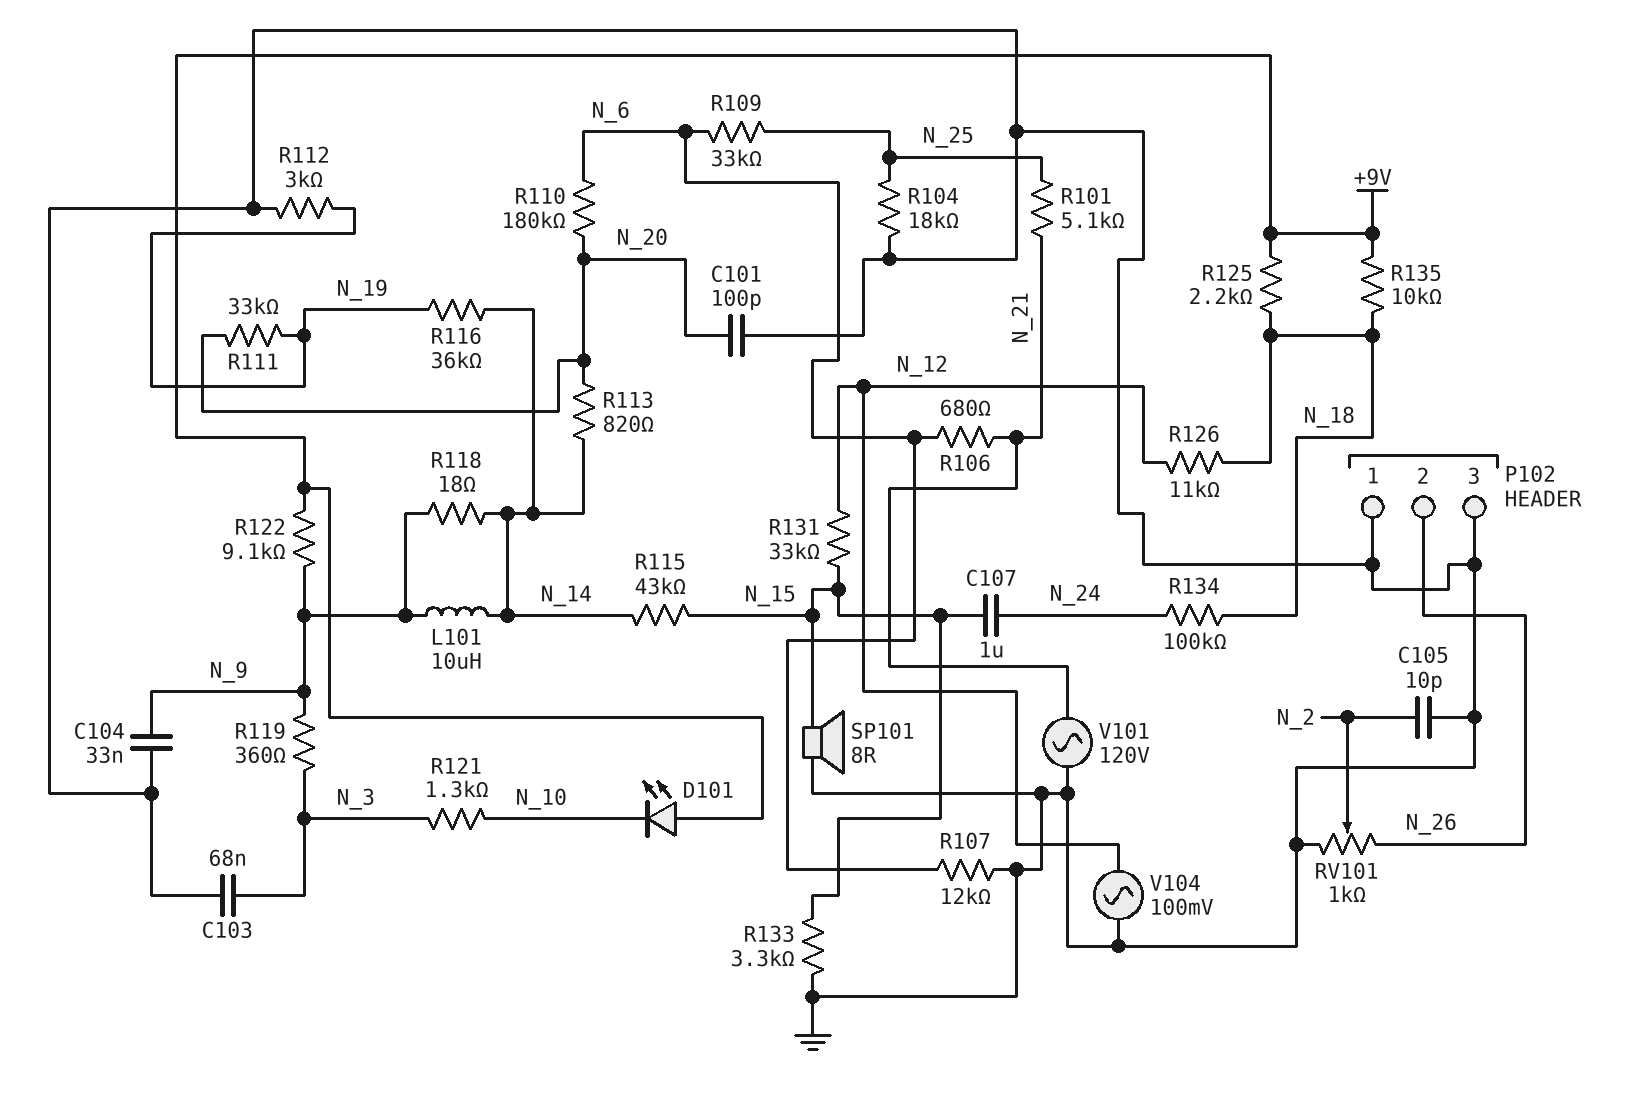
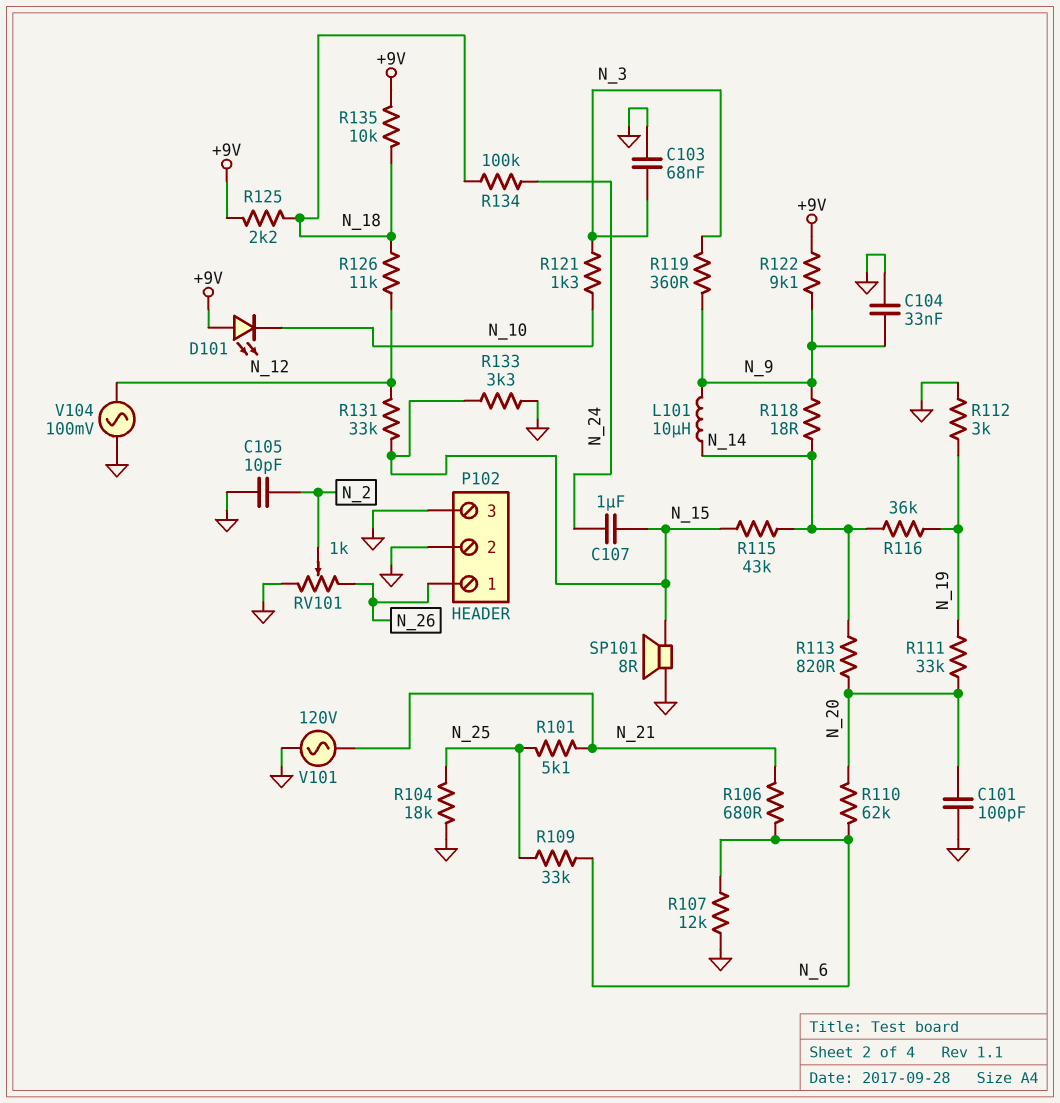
P102 pin 1: GND -> N_26
P102 pin 2: N_26 -> GND
R110: 180k (N_6, N_20) -> 62k (N_6, N_20)

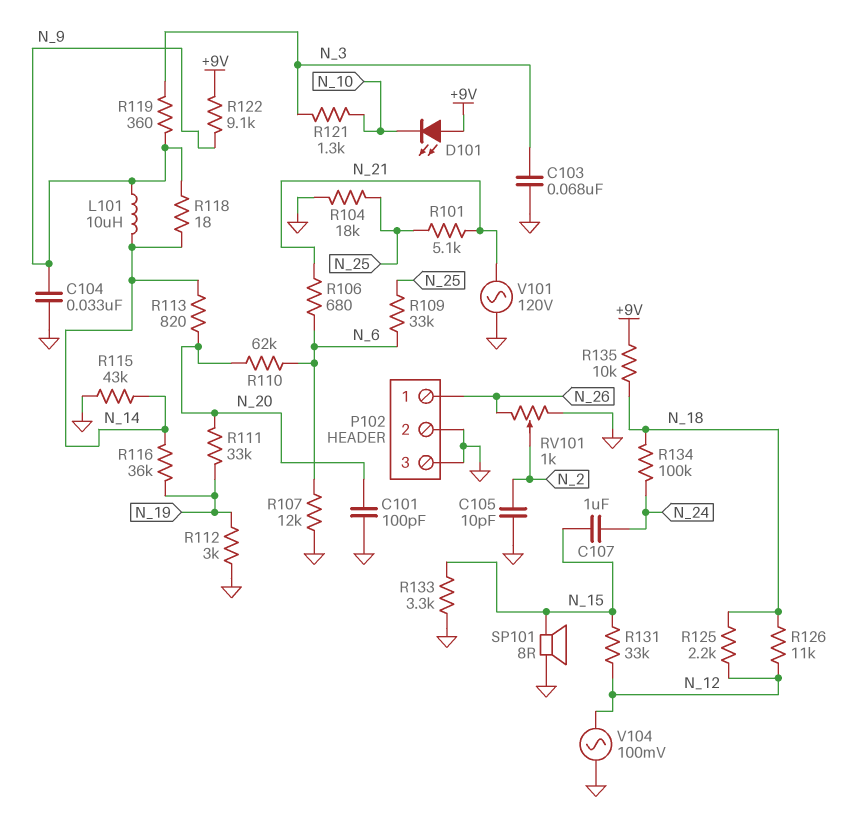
R115: 43k (N_14, N_15) -> 43k (GND, N_14)
R125: 2.2k (+9V, N_18) -> 2.2k (N_12, N_18)

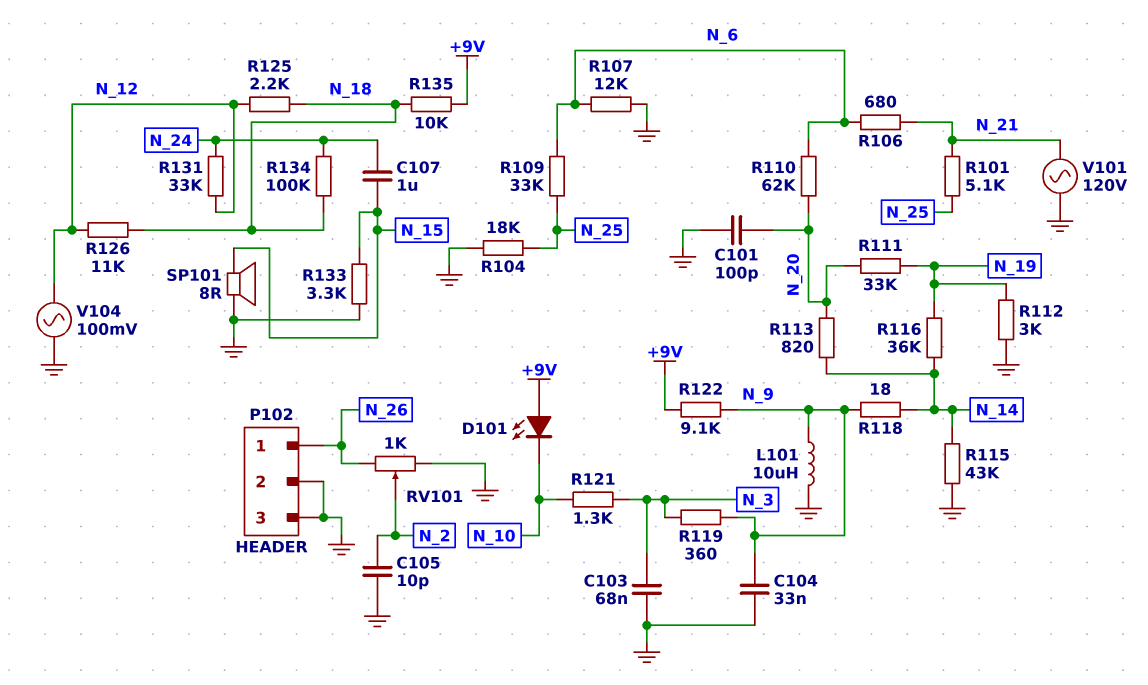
L101: 10uH (N_9, N_14) -> 10uH (GND, N_9)
R131: 33k (N_12, N_15) -> 33k (N_12, N_24)

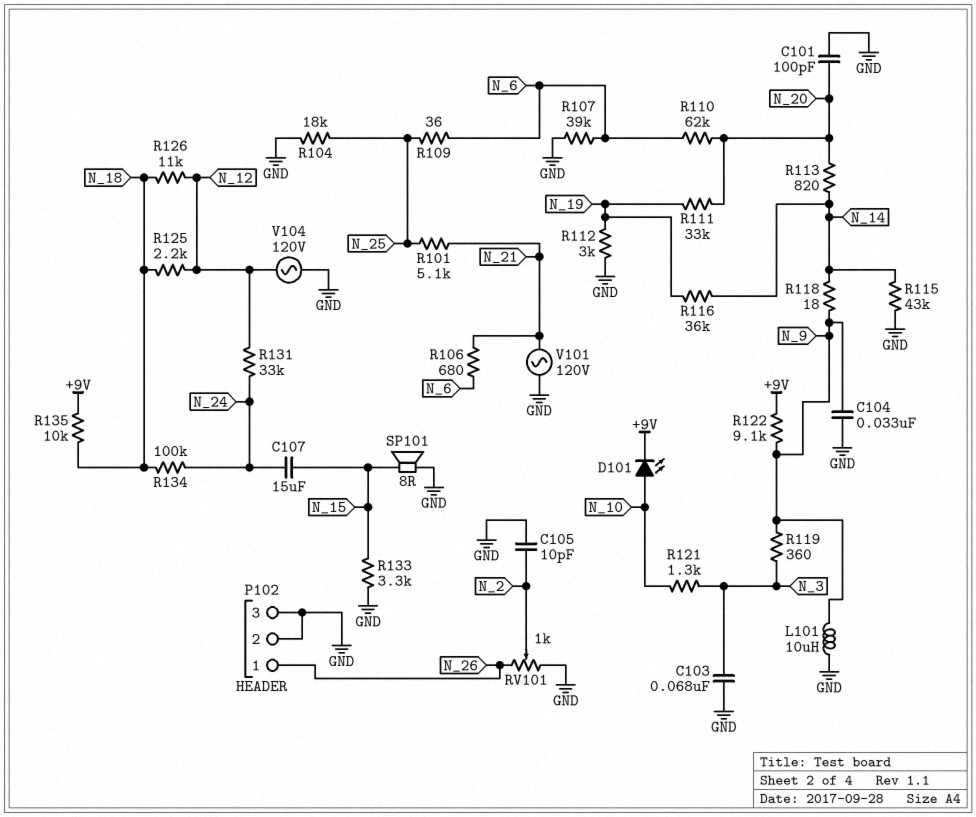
C107: 1uF (N_15, N_24) -> 15uF (N_15, N_24)
D101: LED (A +9V, K N_10) -> LED (A N_10, K +9V)
R107: 12k (GND, N_6) -> 39k (GND, N_6)
R109: 33k (N_6, N_25) -> 36 (N_6, N_25)
V104: AC 100mV (GND, N_12) -> AC 120V (GND, N_12)

